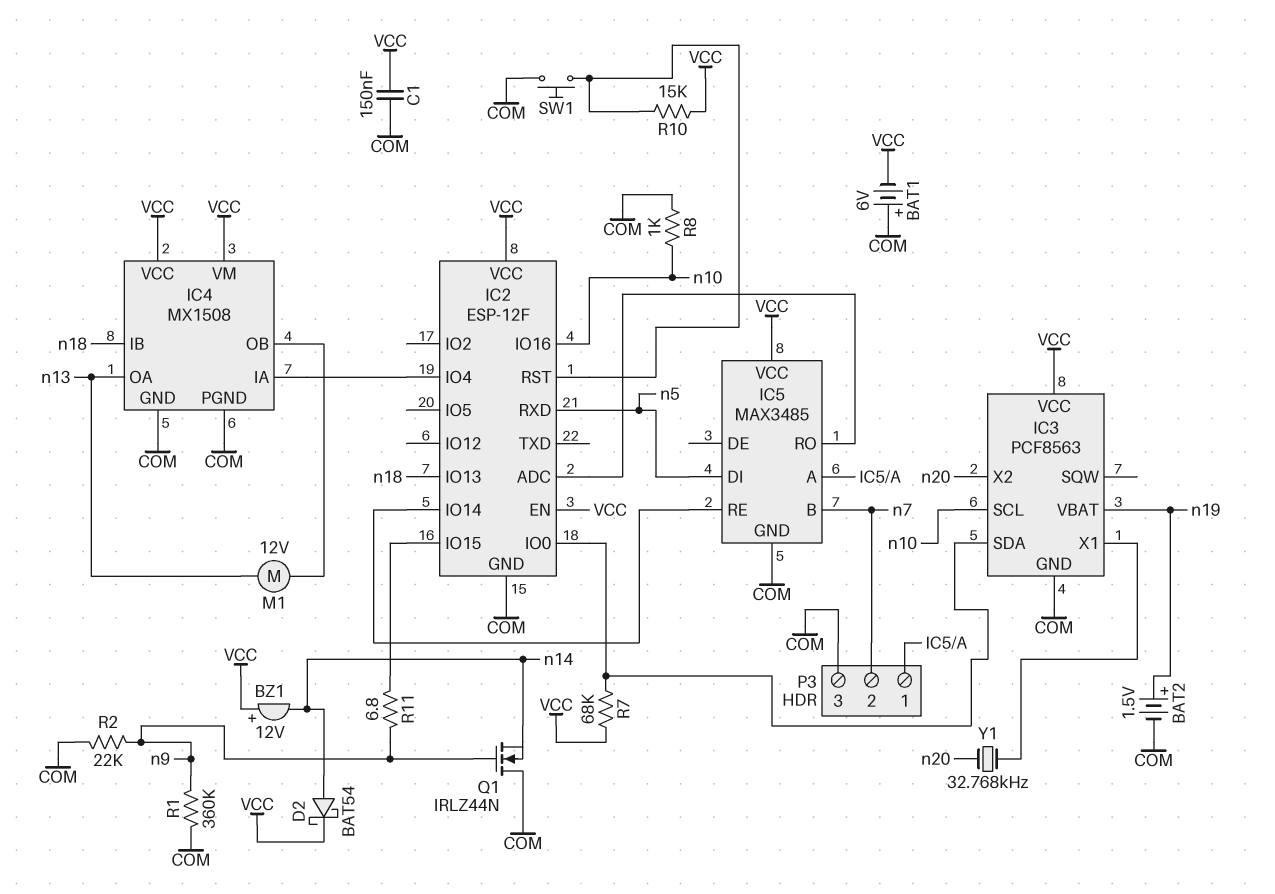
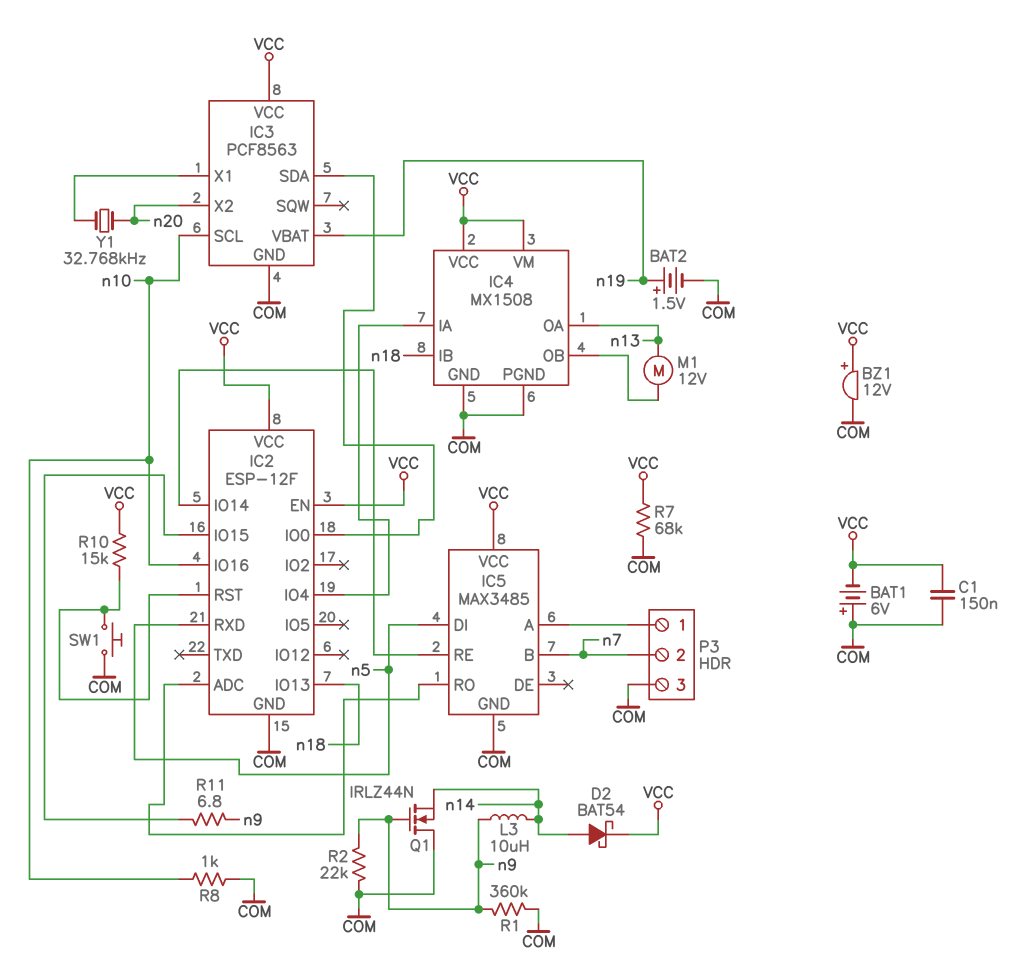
BZ1: buzzer 12V (plus VCC, minus n14) -> buzzer 12V (plus VCC, minus COM)
L3: none -> 10uH (n9, n14)
R7: 68k (IC2/IO0, VCC) -> 68k (COM, VCC)

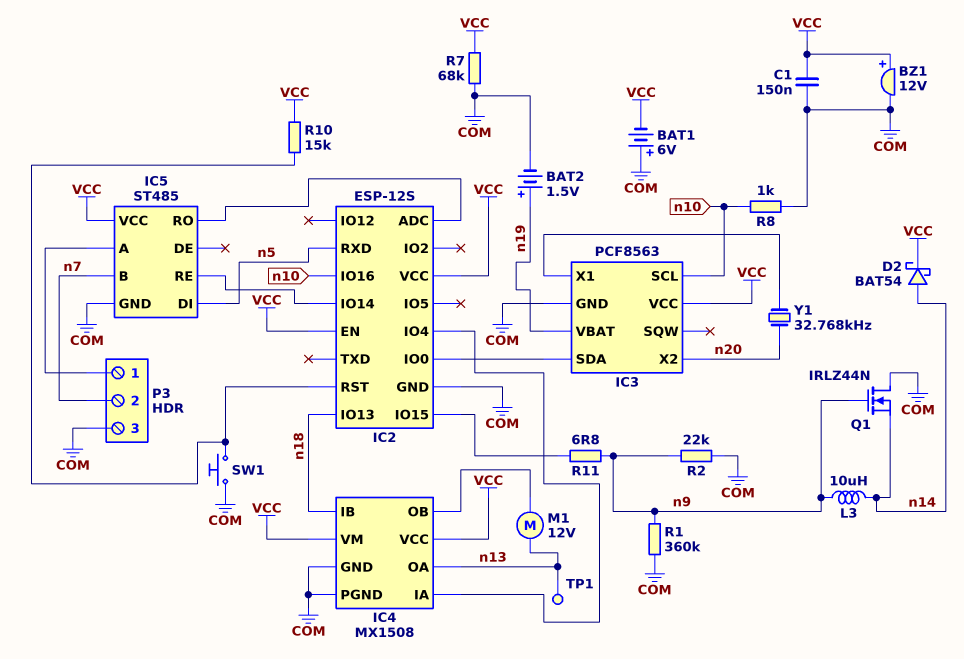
IC2: ESP-12F -> ESP-12S
IC5: MAX3485 -> ST485
TP1: none -> test point (n13)

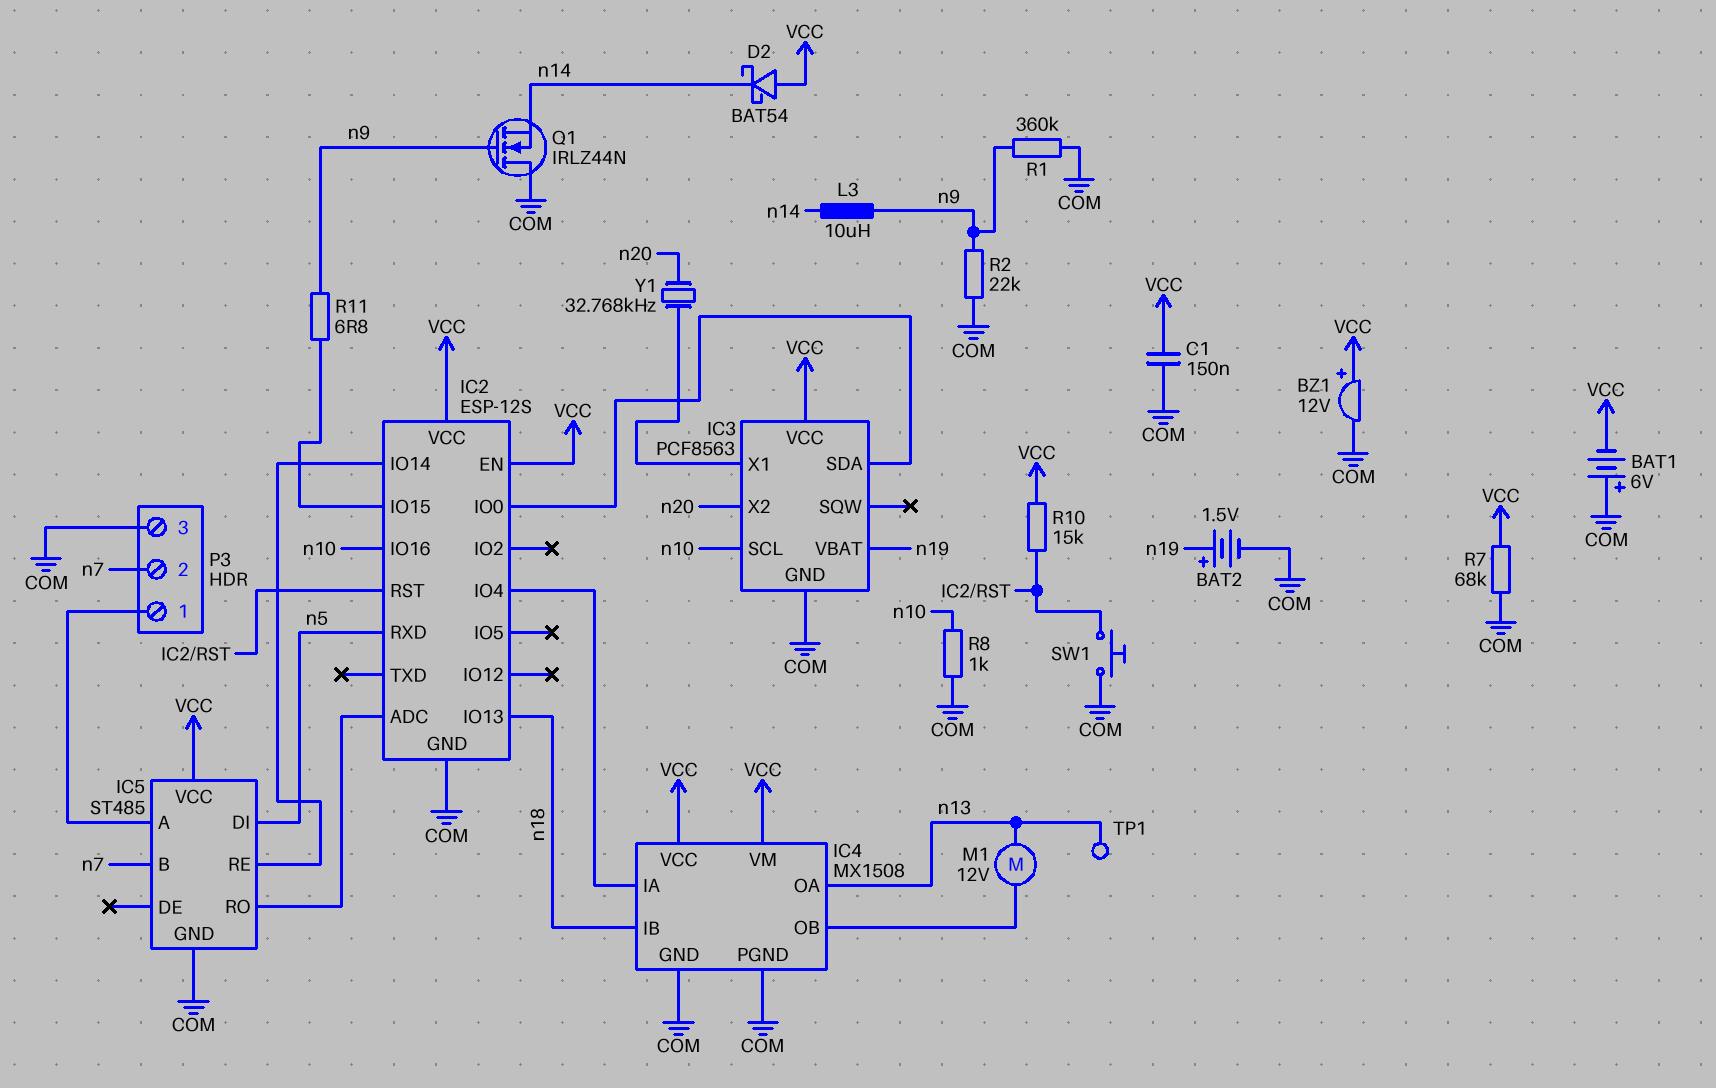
D2: schottky BAT54 (A n14, K VCC) -> schottky BAT54 (A VCC, K n14)

